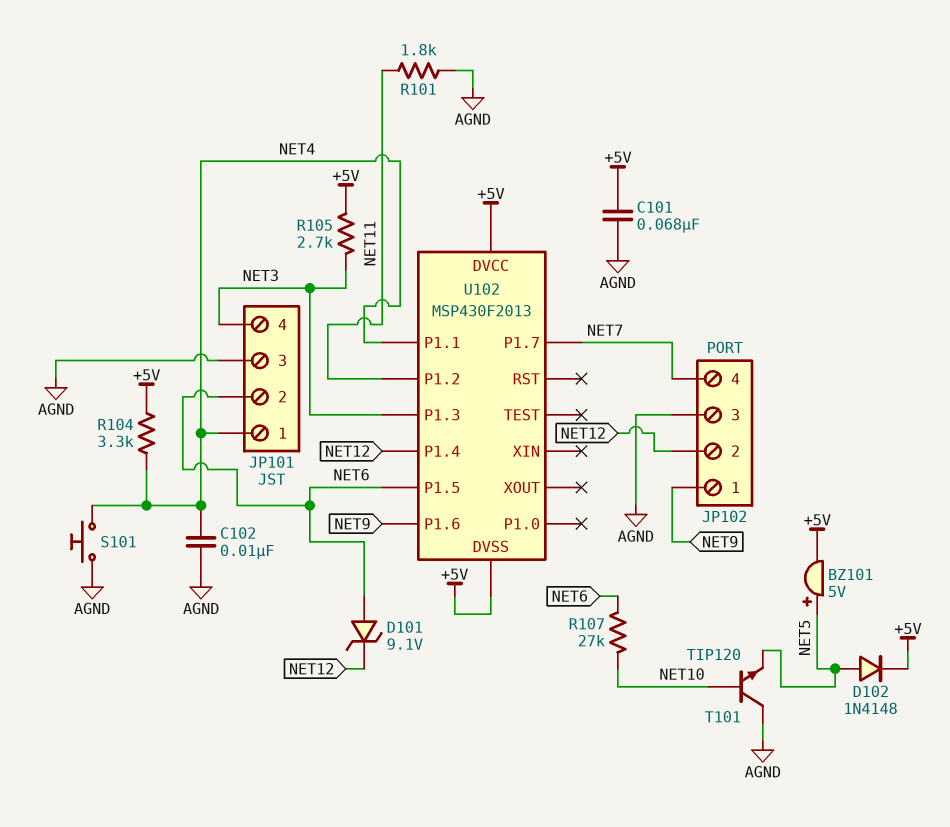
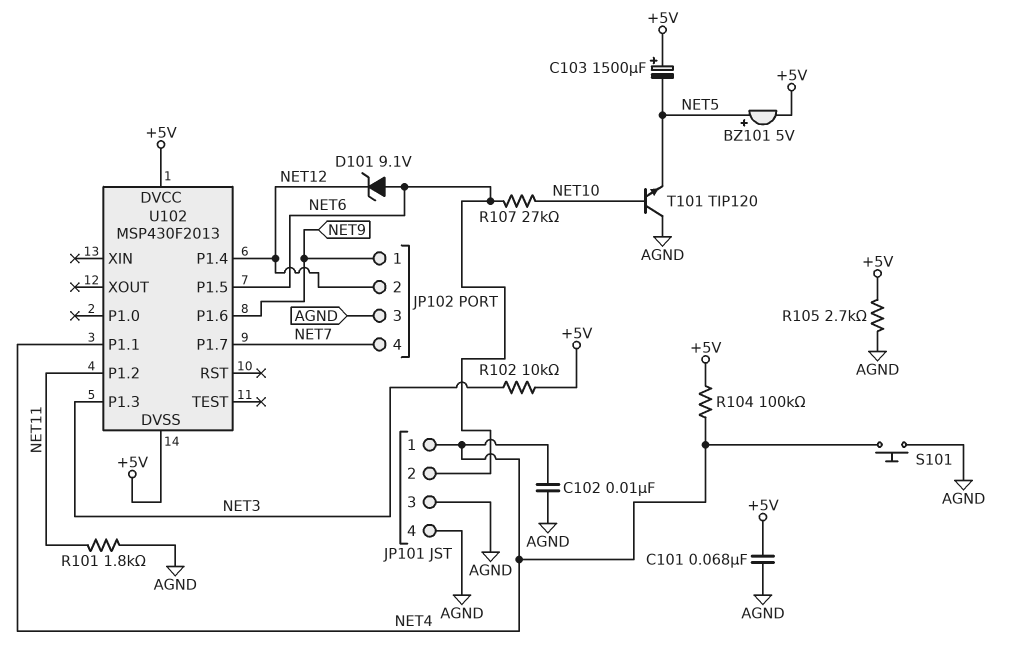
C103: none -> 1500uF (plus +5V, minus NET5)
D102: diode 1N4148 (A NET5, K +5V) -> none
JP101 pin 4: NET3 -> AGND
R102: none -> 10k (+5V, NET3)
R104: 3.3k (+5V, NET4) -> 100k (+5V, NET4)
R105: 2.7k (+5V, NET3) -> 2.7k (+5V, AGND)

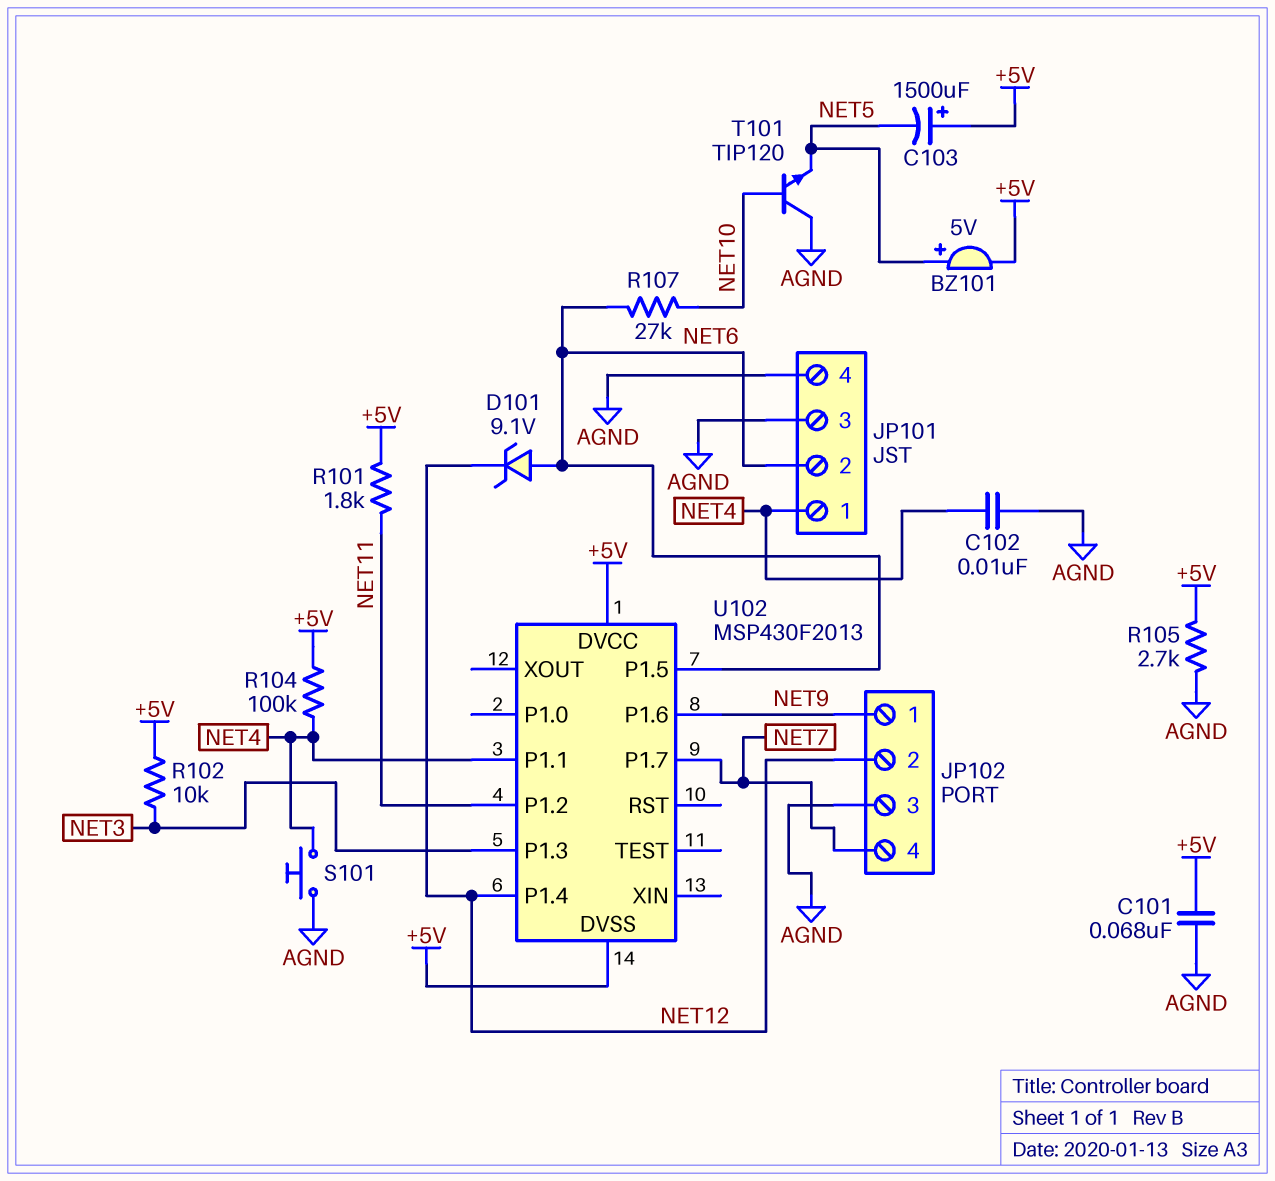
R101: 1.8k (AGND, NET11) -> 1.8k (+5V, NET11)

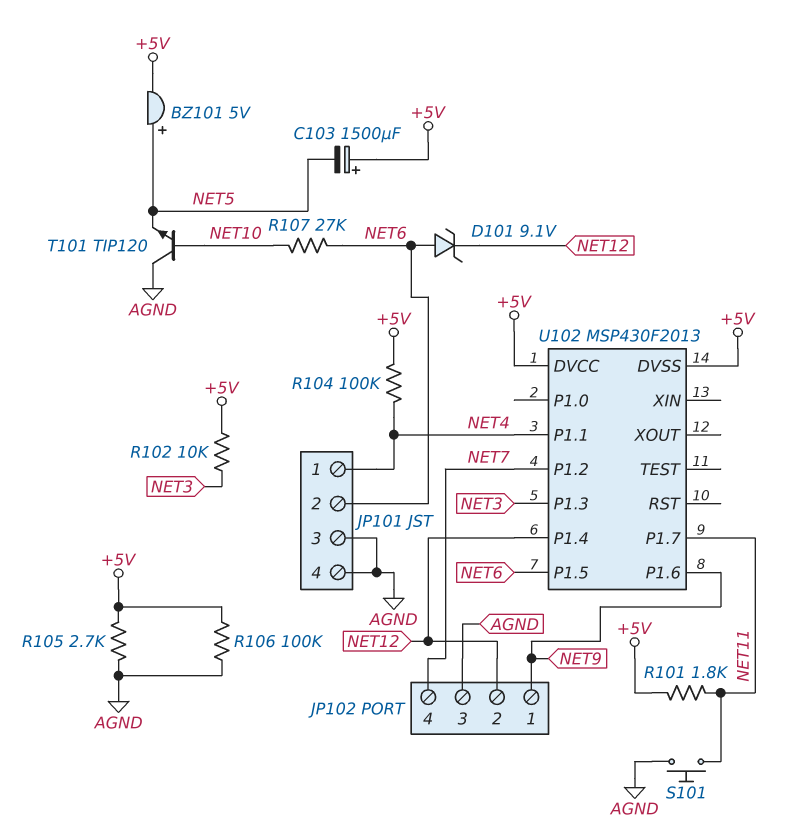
C101: 68nF (+5V, AGND) -> none
C102: 10nF (AGND, NET4) -> none
R106: none -> 100k (+5V, AGND)
S101: button (AGND, NET4) -> button (AGND, NET11)
U102 pin P1.2: NET11 -> NET7
U102 pin P1.7: NET7 -> NET11

